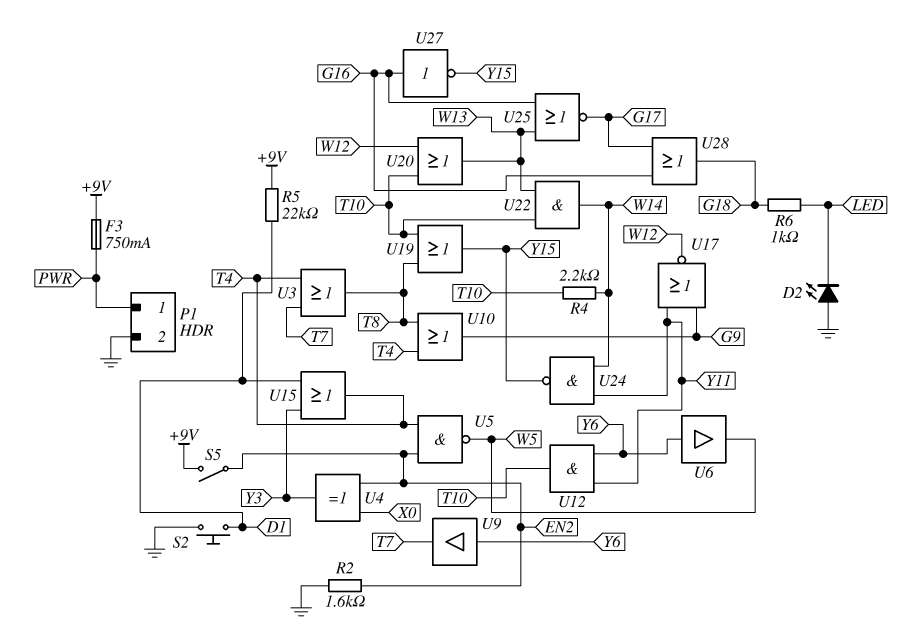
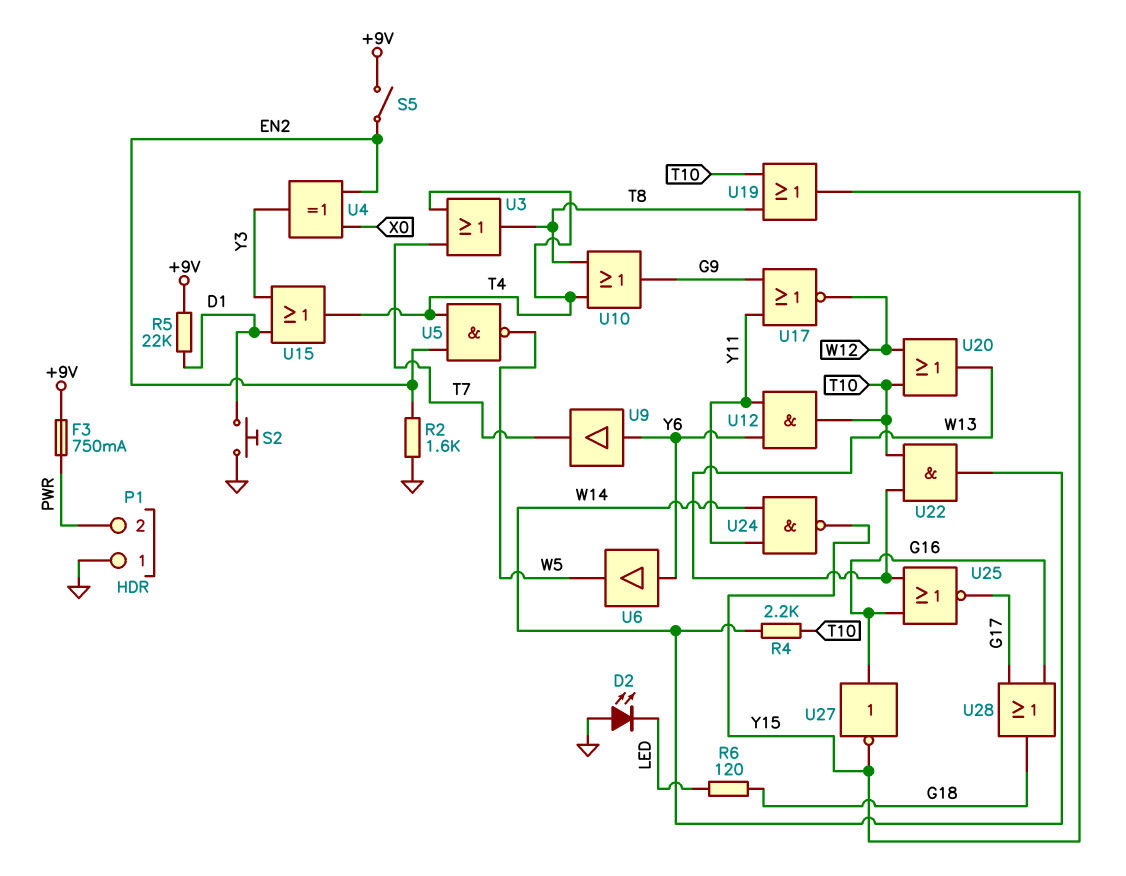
P1 pin 1: PWR -> GND
P1 pin 2: GND -> PWR
R6: 1k (G18, LED) -> 120 (G18, LED)

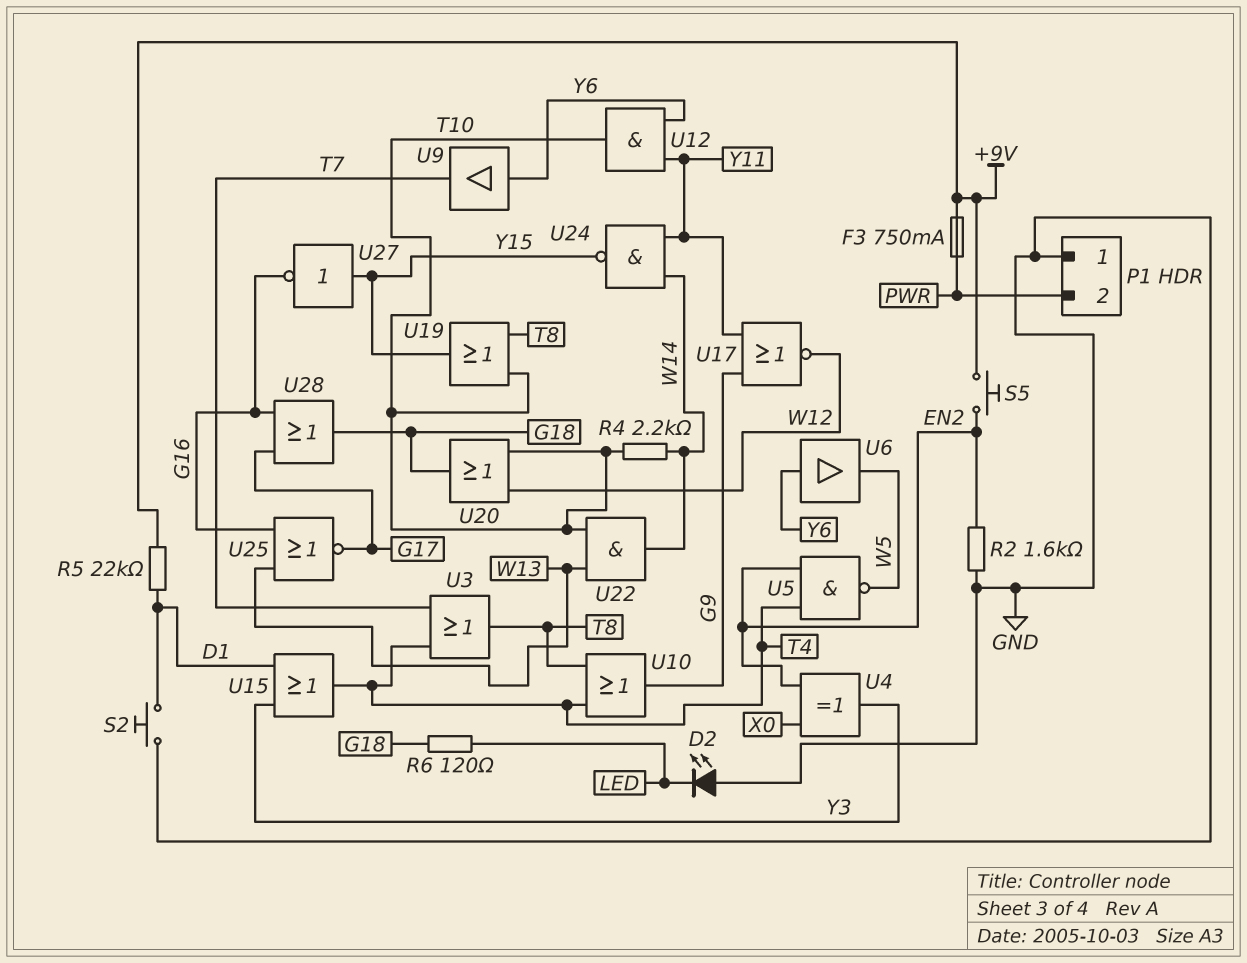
S5: switch (+9V, EN2) -> button (+9V, EN2)
U20: OR (in T10, in W12, out W13) -> OR (in T10, in W12, out G18)
U27: NOT (in G16, out Y15) -> NOT (in Y15, out G16)

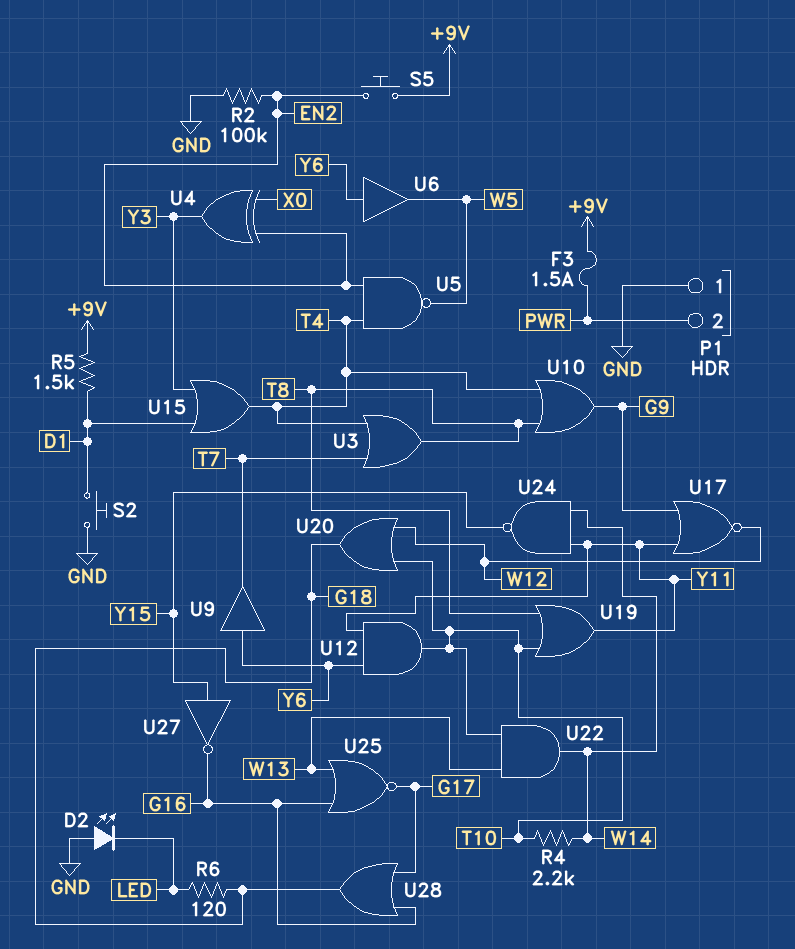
F3: 750mA (+9V, PWR) -> 1.5A (+9V, PWR)
R2: 1.6k (EN2, GND) -> 100k (EN2, GND)
R5: 22k (+9V, D1) -> 1.5k (+9V, D1)
U19: OR (in T8, in T10, out Y15) -> OR (in T8, in T10, out Y11)

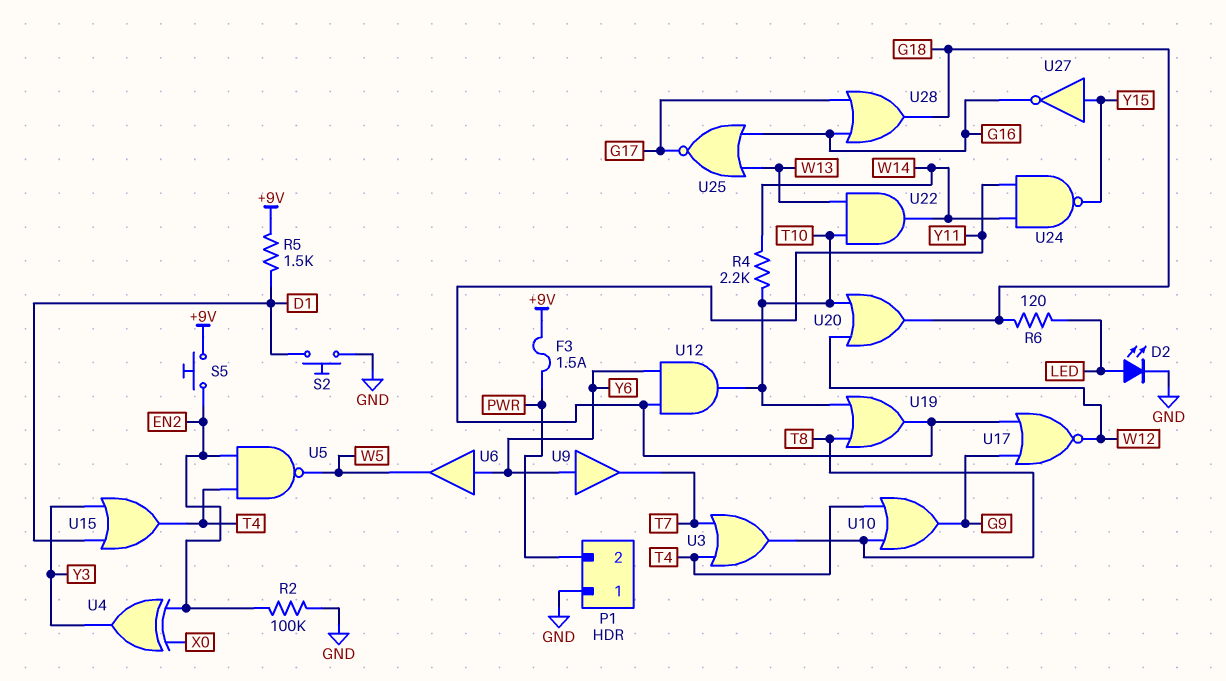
D2: LED (A GND, K LED) -> LED (A LED, K GND)

